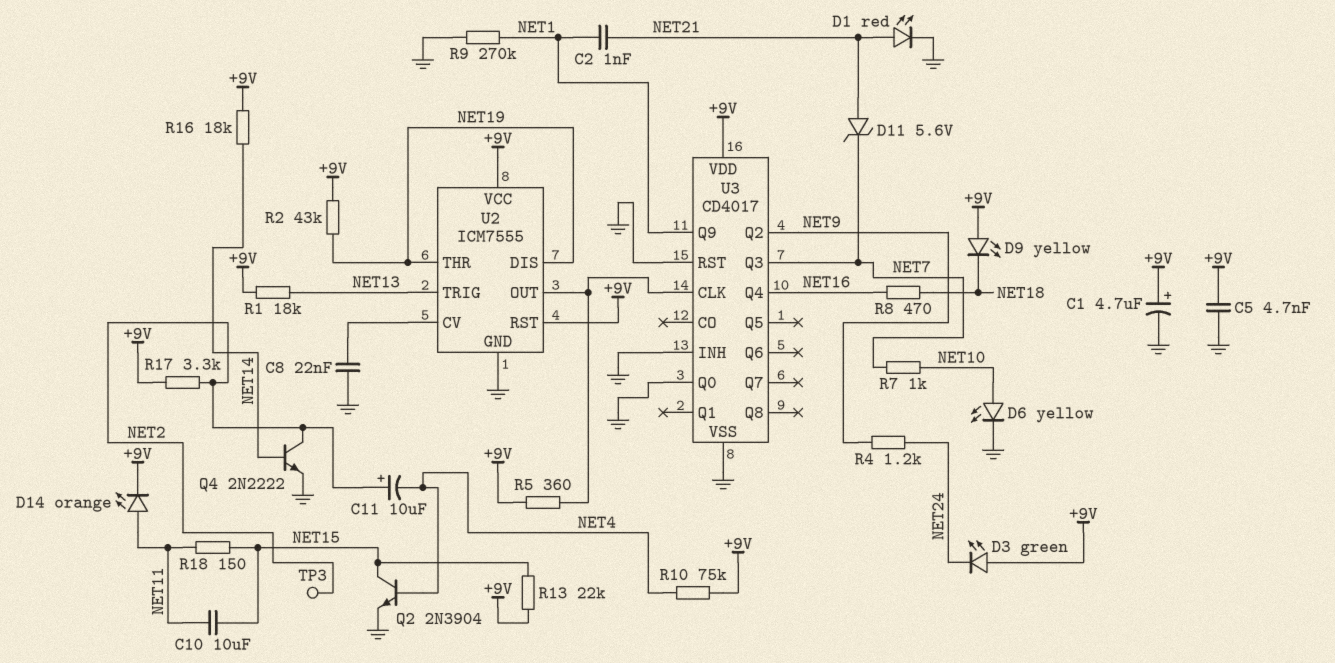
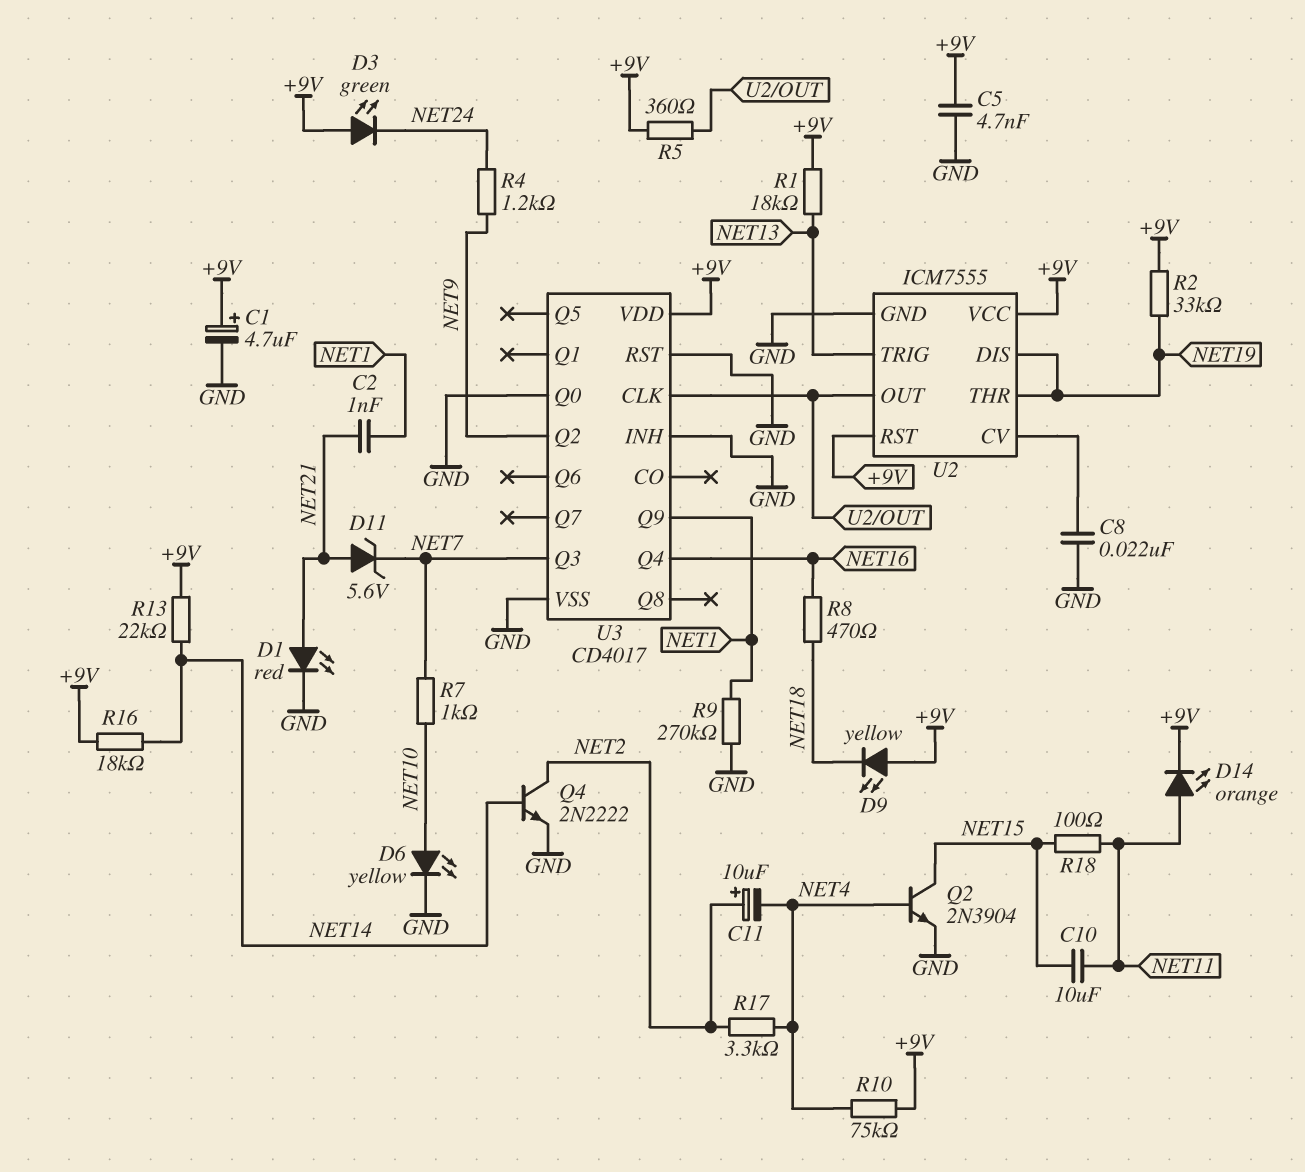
R2: 43k (+9V, NET19) -> 33k (+9V, NET19)
R13: 22k (+9V, NET15) -> 22k (+9V, NET14)
R17: 3.3k (+9V, NET2) -> 3.3k (NET2, NET4)
R18: 150 (NET11, NET15) -> 100 (NET11, NET15)
TP3: test point (NET2) -> none

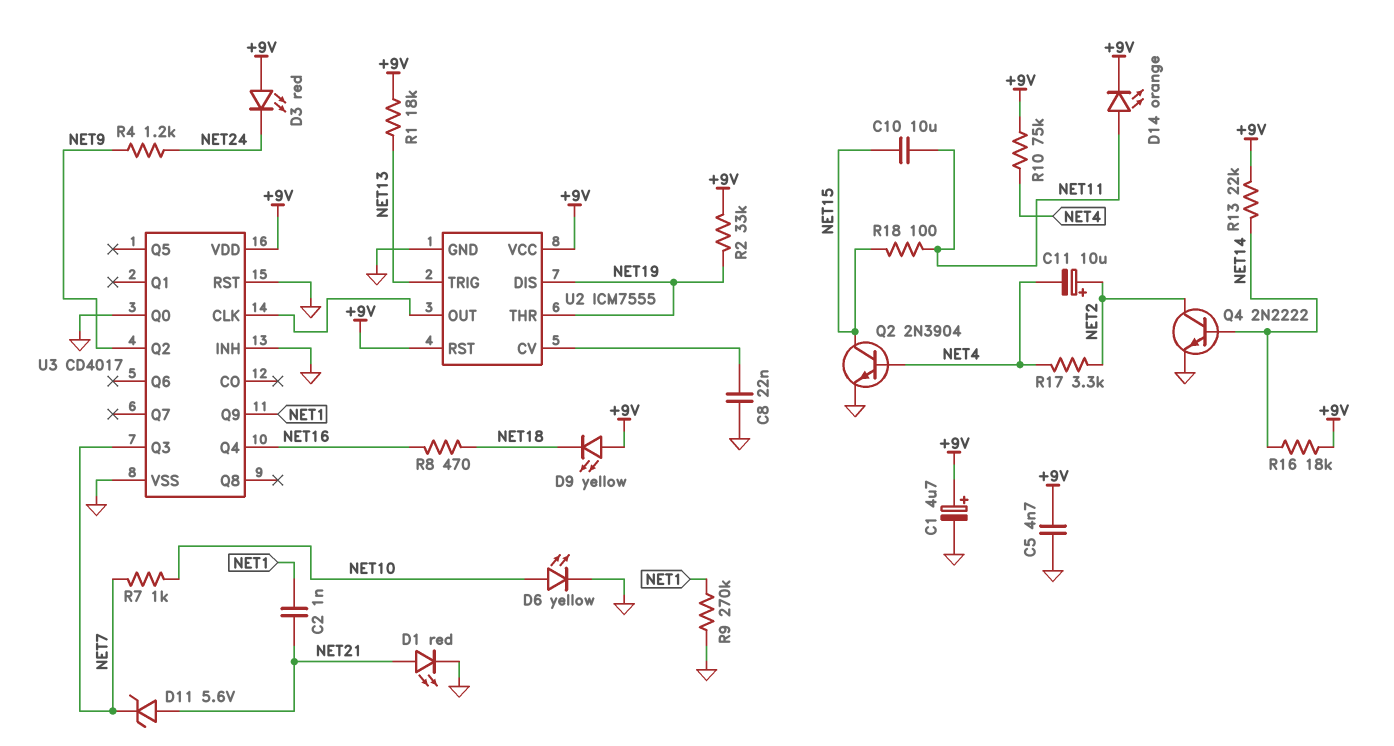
D3: LED green (A +9V, K NET24) -> LED red (A +9V, K NET24)
R5: 360 (+9V, U2/OUT) -> none

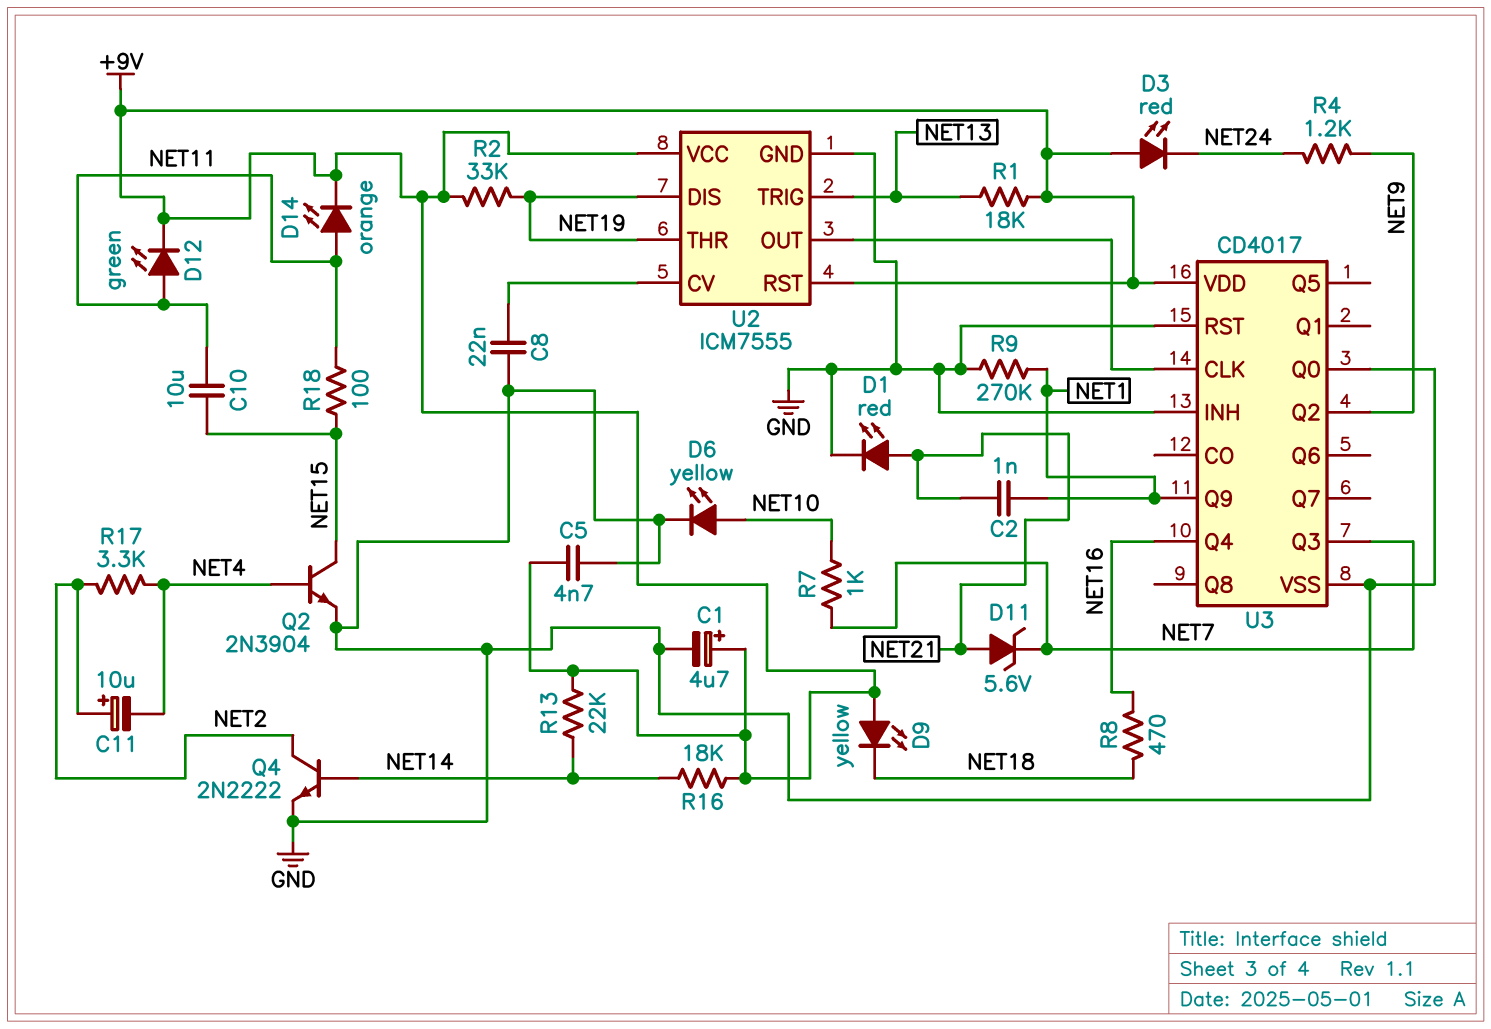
D12: none -> LED green (A NET11, K +9V)
R10: 75k (+9V, NET4) -> none

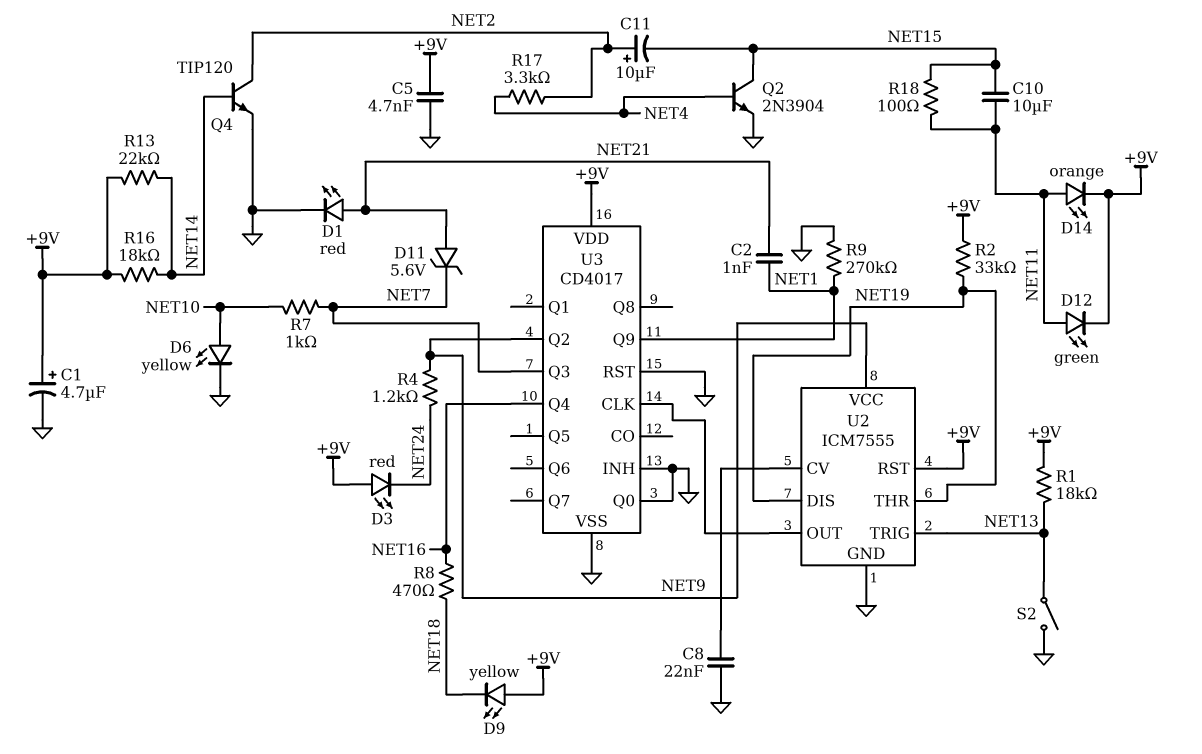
C11: 10uF (plus NET2, minus NET4) -> 10uF (plus NET2, minus NET15)
Q4: NPN 2N2222 (B NET14, C NET2, E GND) -> NPN TIP120 (B NET14, C NET2, E GND)
S2: none -> switch (GND, NET13)
U2 pin VCC: +9V -> NET9

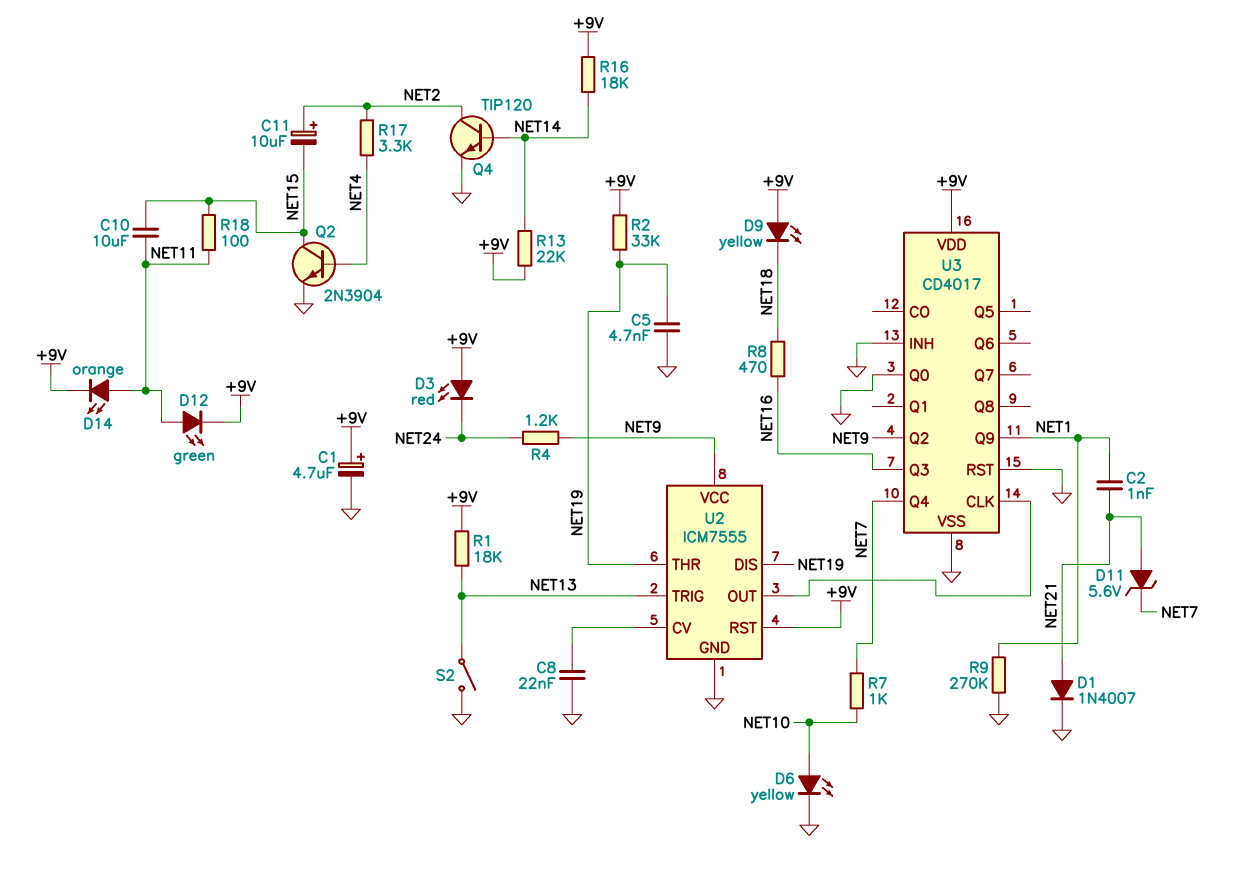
C5: 4.7nF (+9V, GND) -> 4.7nF (GND, NET19)
D1: LED red (A NET21, K GND) -> diode 1N4007 (A NET21, K GND)
U3 pin Q3: NET7 -> NET16
U3 pin Q4: NET16 -> NET7

